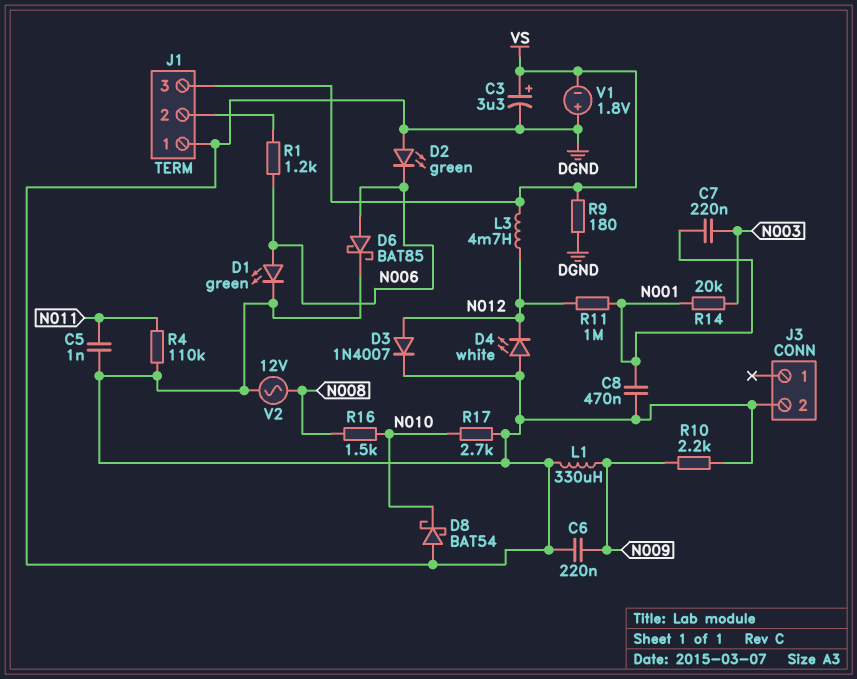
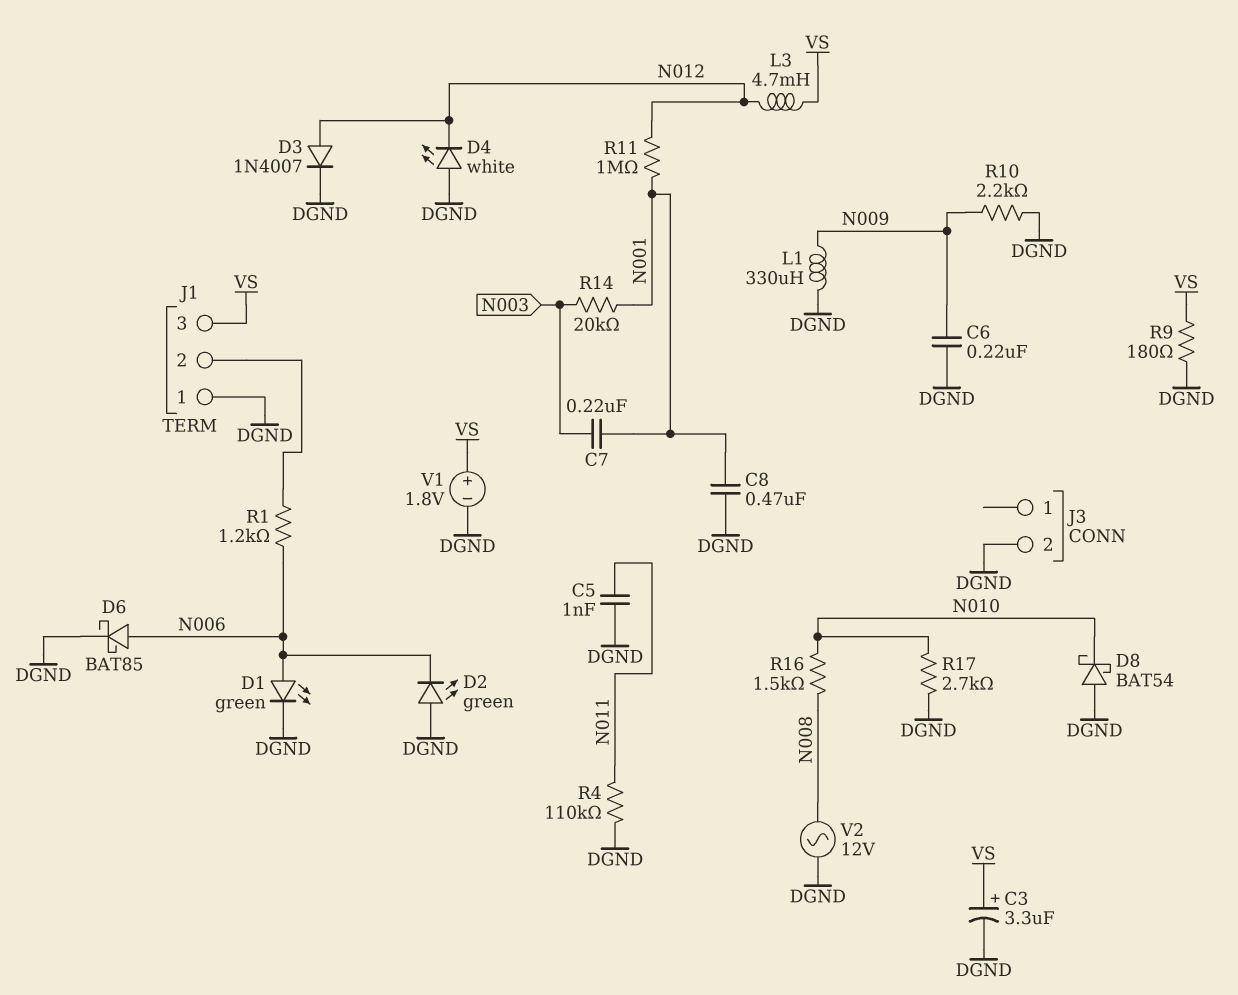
V1: 1.8V (plus DGND, minus VS) -> 1.8V (plus VS, minus DGND)

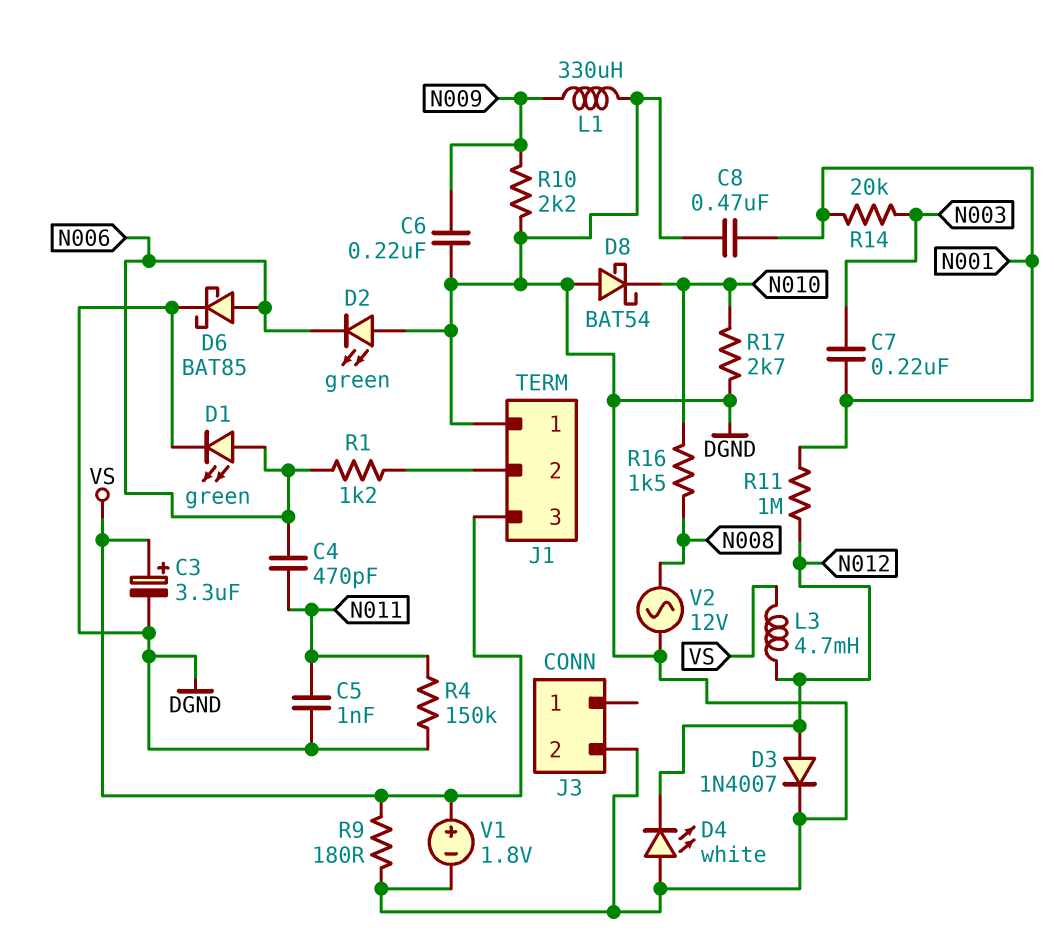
C4: none -> 470pF (N006, N011)
R4: 110k (DGND, N011) -> 150k (DGND, N011)

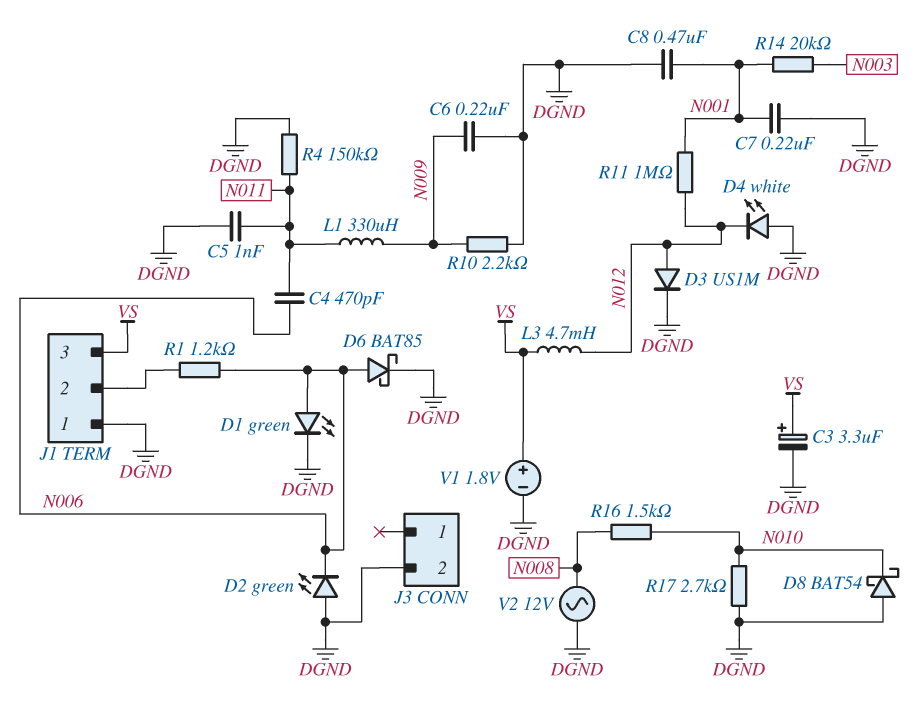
C7: 220nF (N001, N003) -> 220nF (DGND, N001)
D3: diode 1N4007 (A N012, K DGND) -> diode US1M (A N012, K DGND)
L1: 330uH (DGND, N009) -> 330uH (N009, N011)
R9: 180 (DGND, VS) -> none

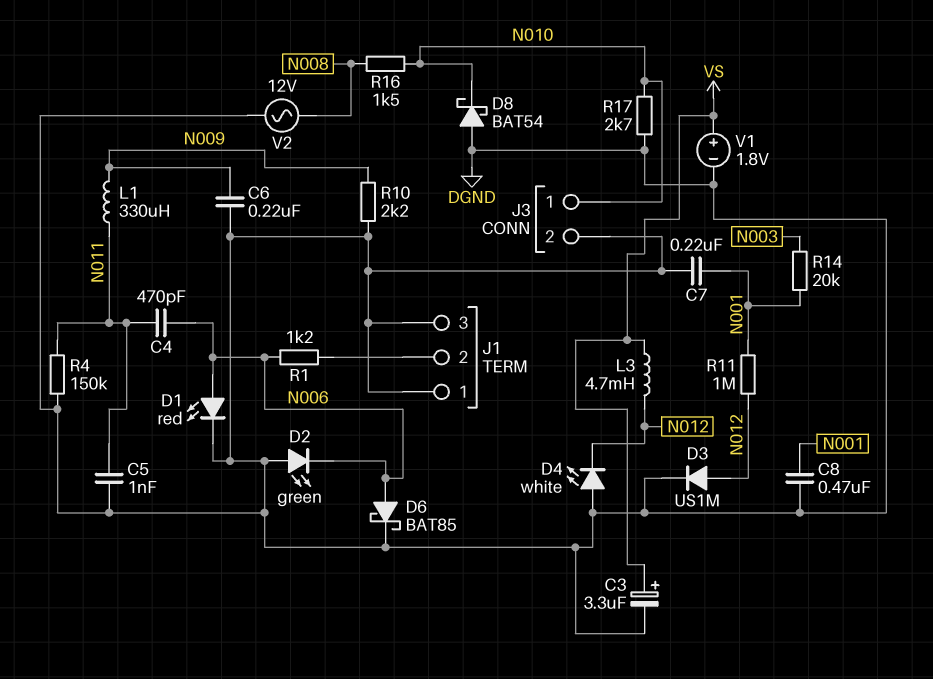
D1: LED green (A N006, K DGND) -> LED red (A N006, K DGND)
J1 pin 3: VS -> DGND
J3 pin 1: none -> N010

